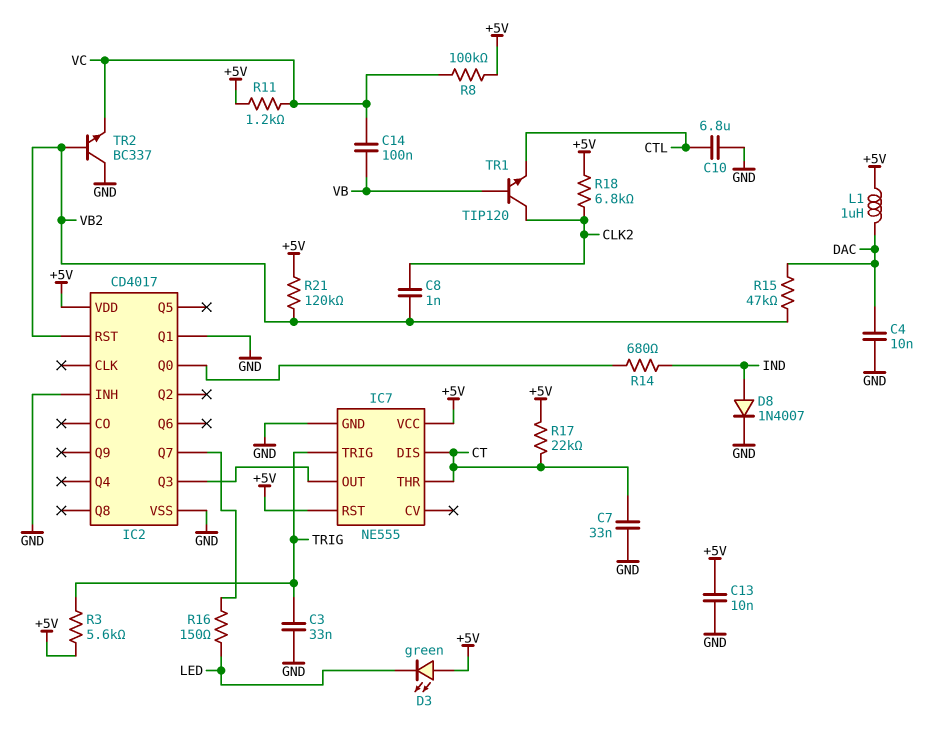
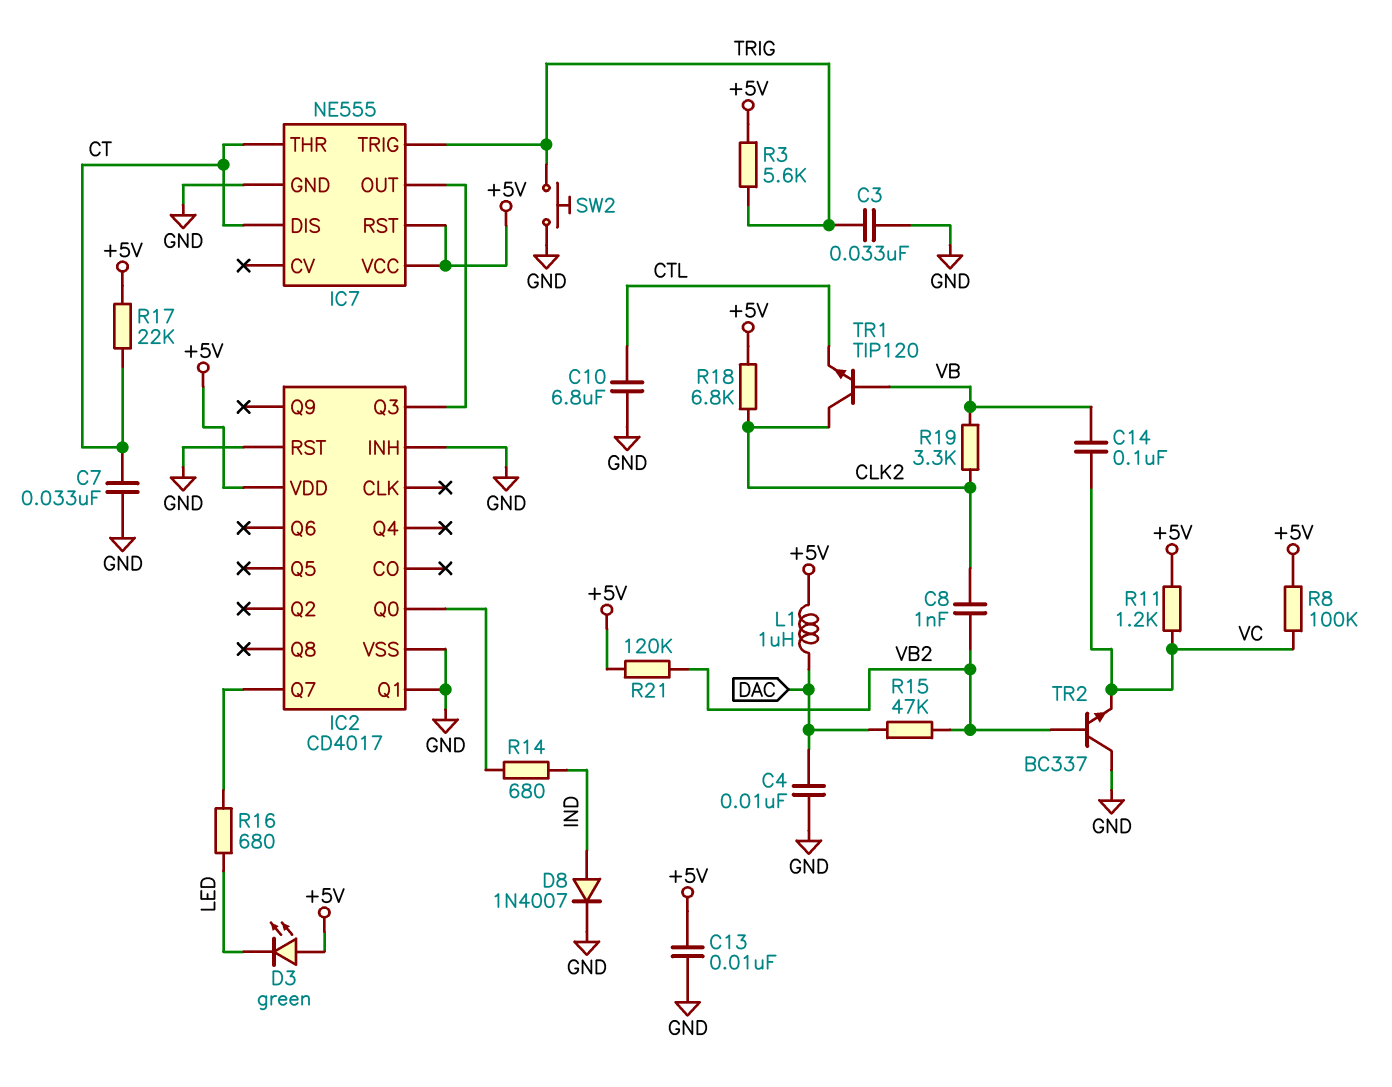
IC2 pin RST: VB2 -> GND
R16: 150 (IC2/Q7, LED) -> 680 (IC2/Q7, LED)
R19: none -> 3.3k (CLK2, VB)
SW2: none -> button (GND, TRIG)

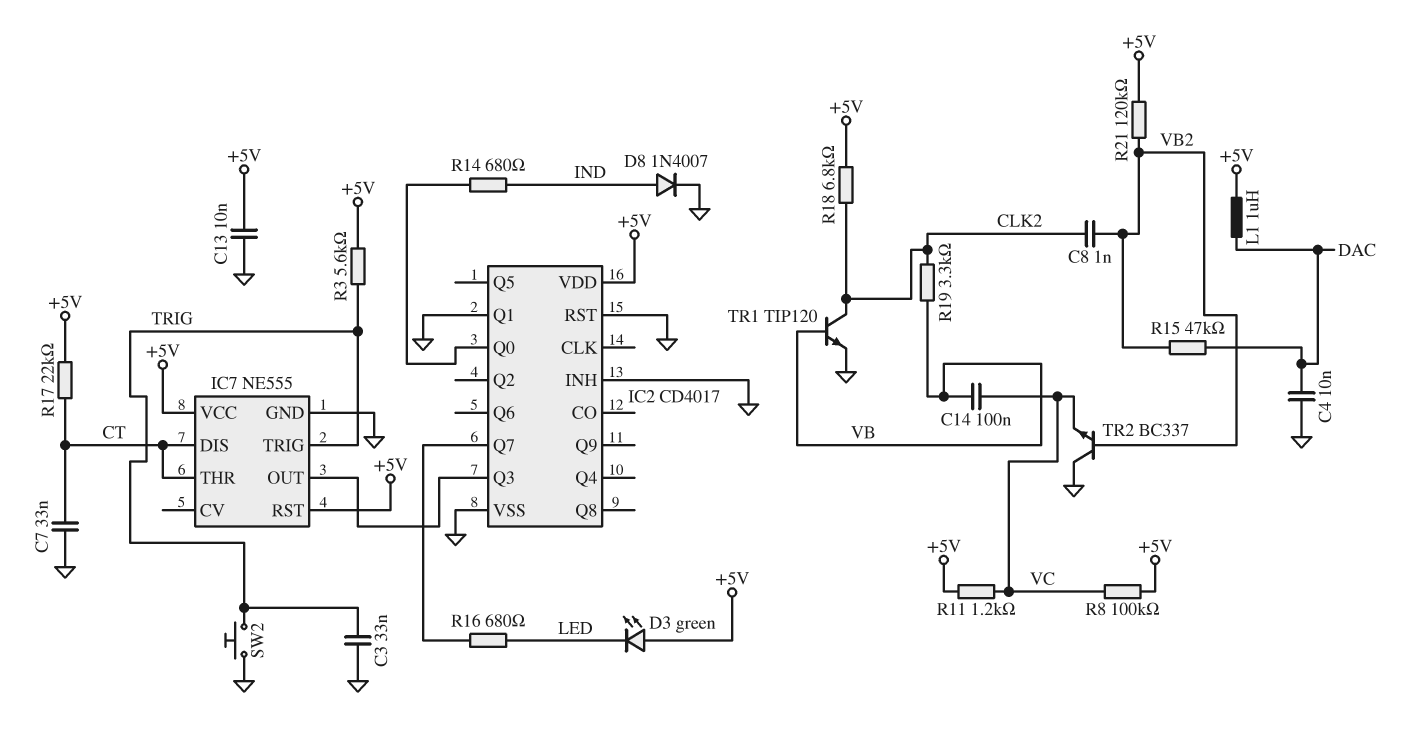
C10: 6.8uF (CTL, GND) -> none
TR1: NPN TIP120 (B VB, C CLK2, E CTL) -> NPN TIP120 (B VB, C CLK2, E GND)

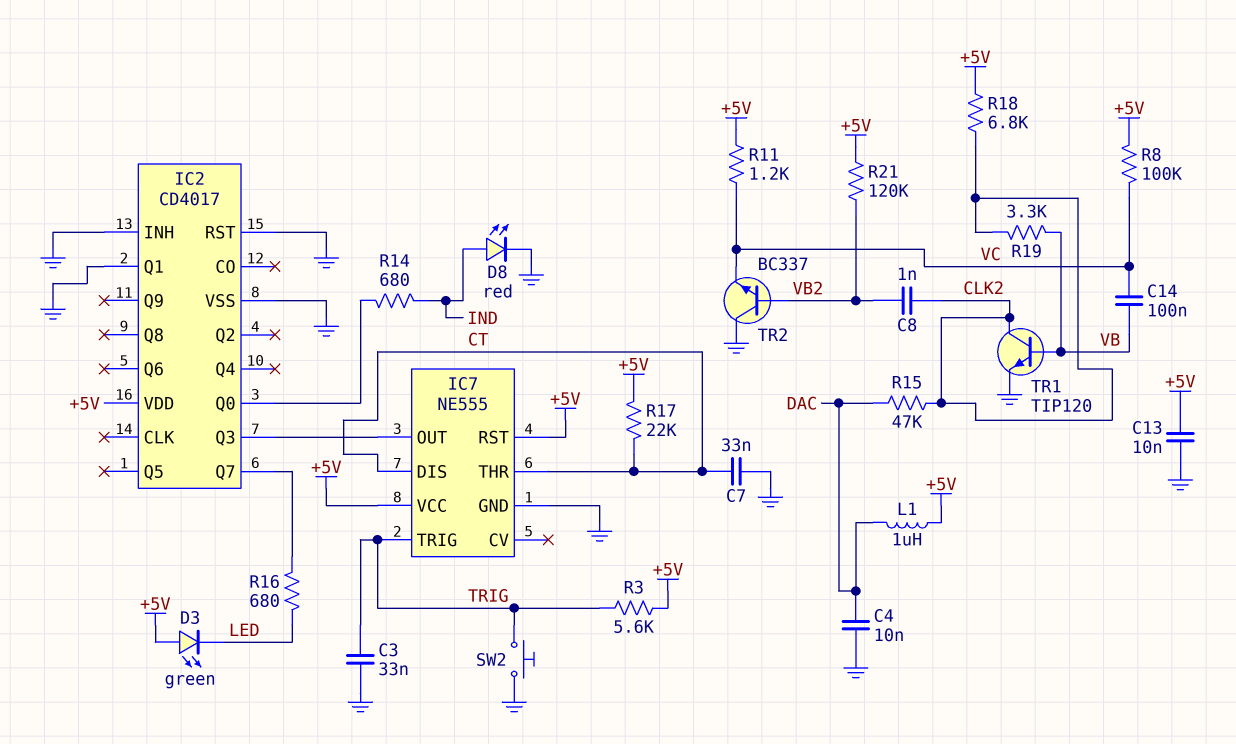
D8: diode 1N4007 (A IND, K GND) -> LED red (A IND, K GND)
R15: 47k (DAC, VB2) -> 47k (CLK2, DAC)

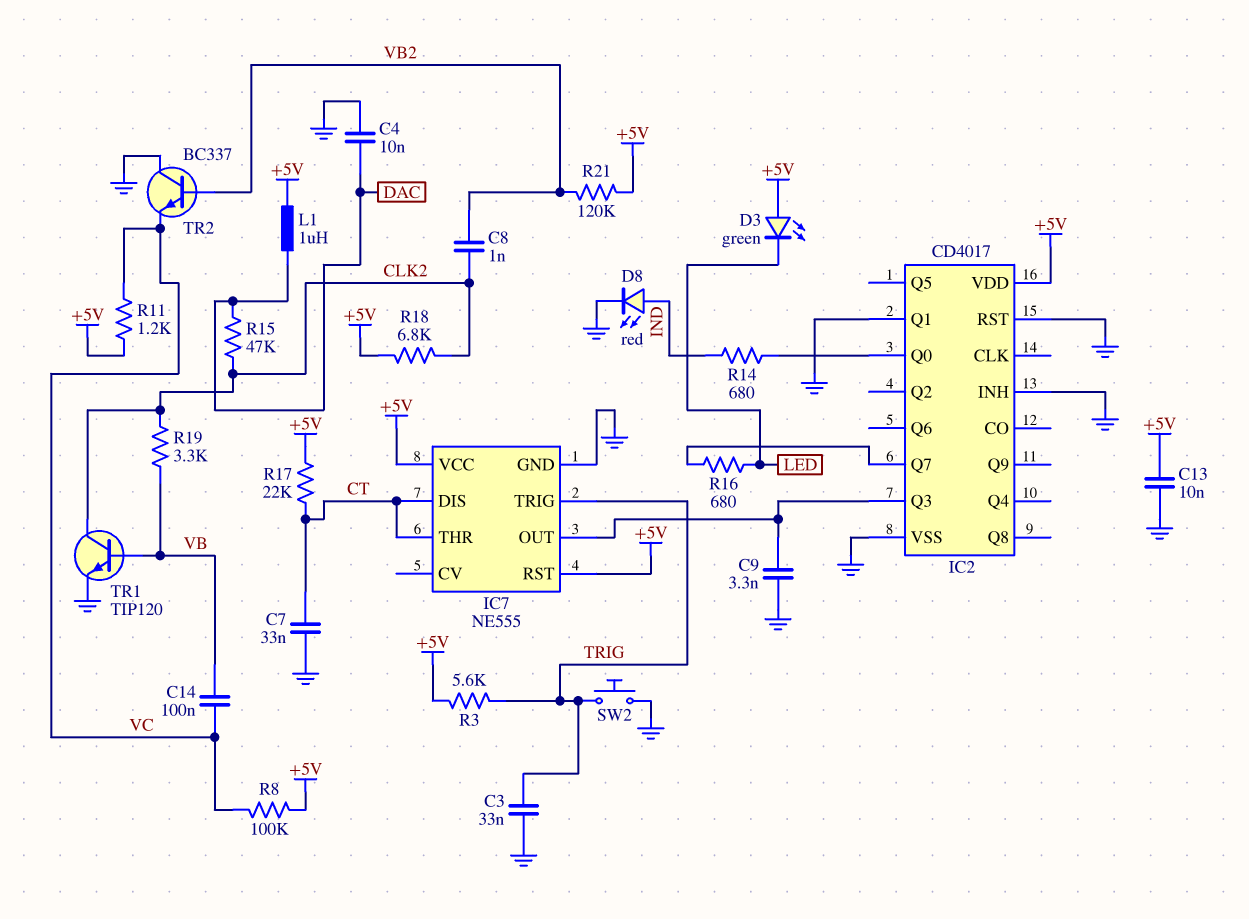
C9: none -> 3.3nF (GND, IC2/Q3)

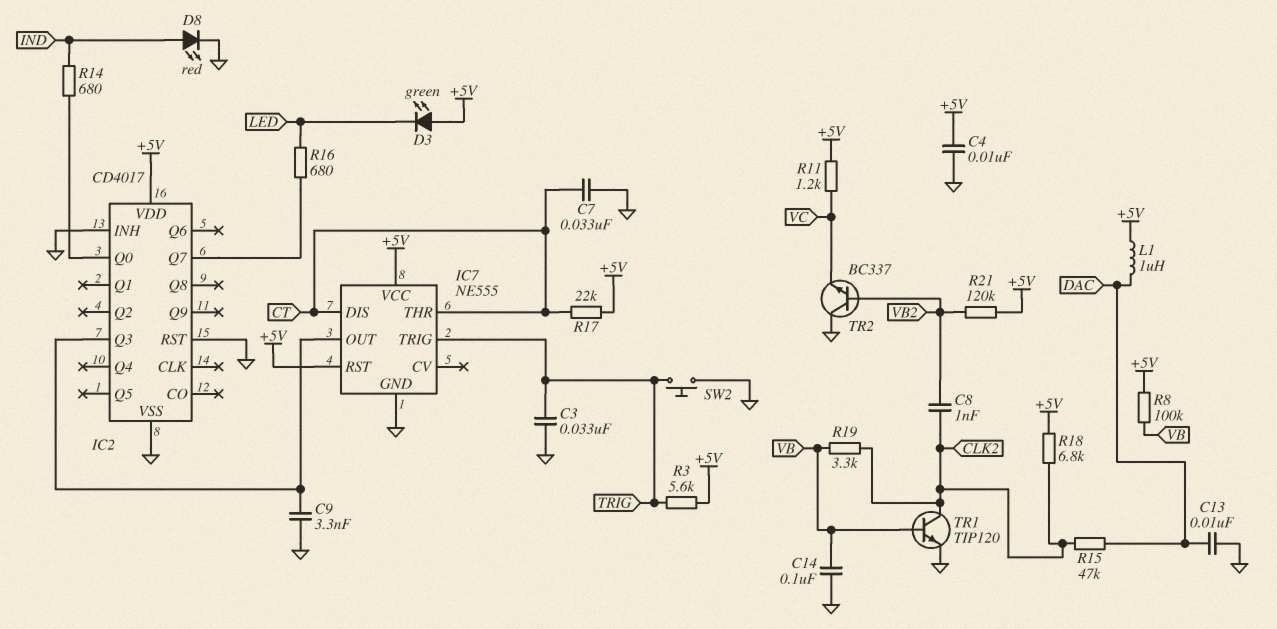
C4: 10nF (DAC, GND) -> 10nF (+5V, GND)
C13: 10nF (+5V, GND) -> 10nF (DAC, GND)
C14: 100nF (VB, VC) -> 100nF (GND, VB)
IC2 pin Q1: GND -> none
R8: 100k (+5V, VC) -> 100k (+5V, VB)

